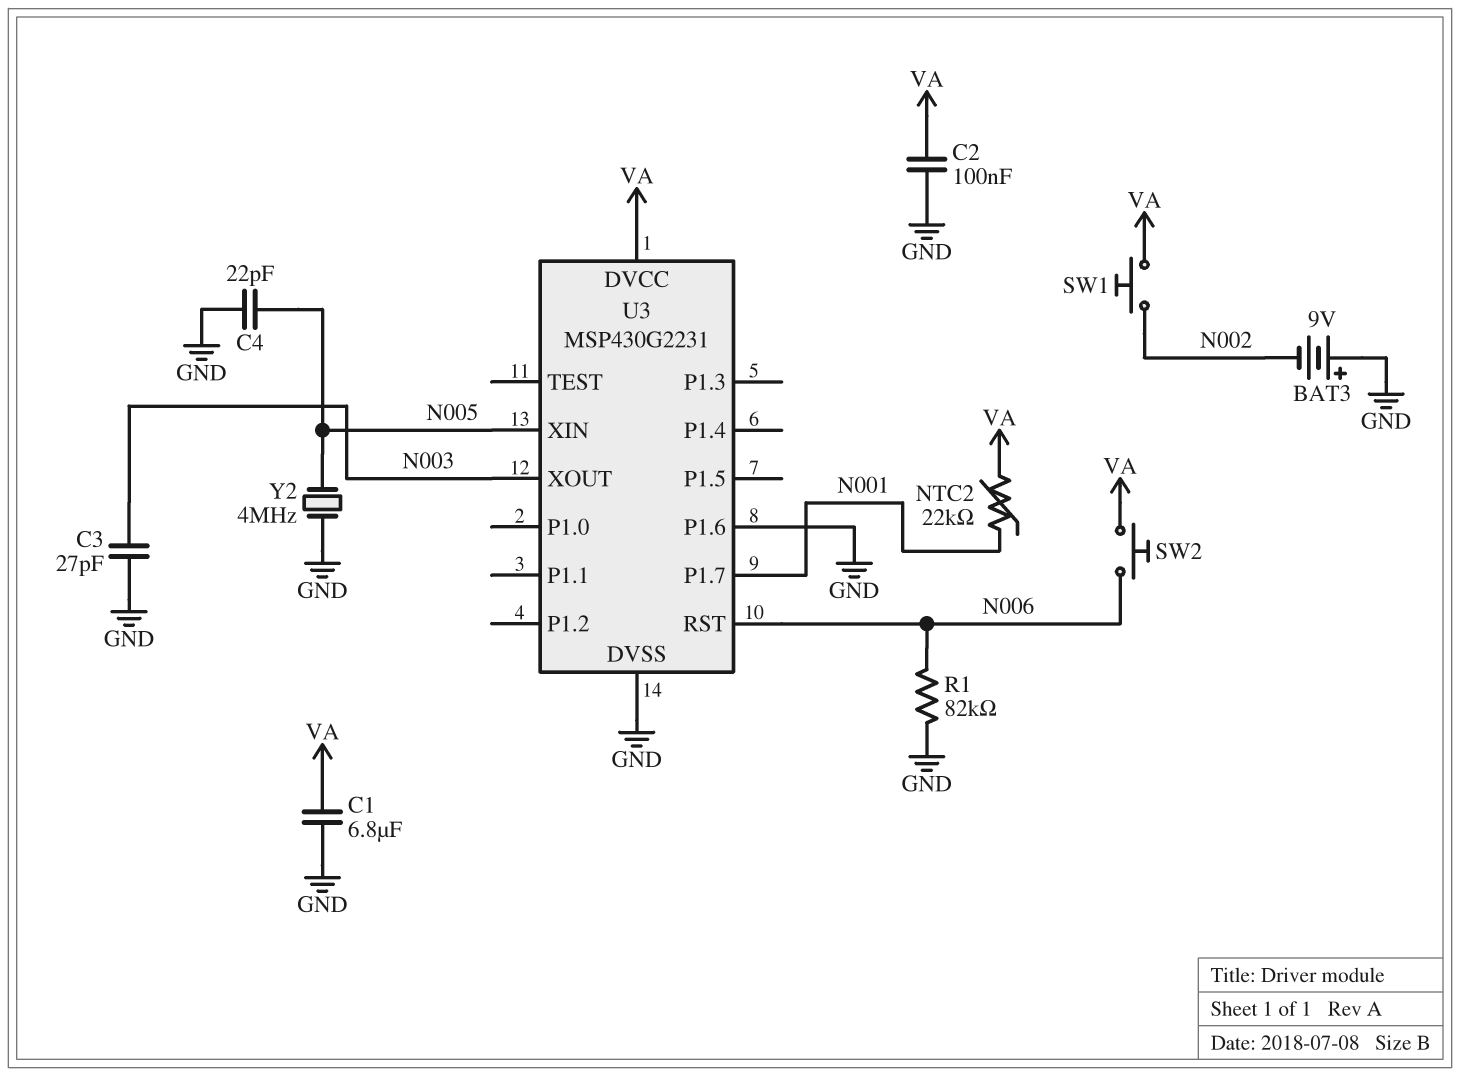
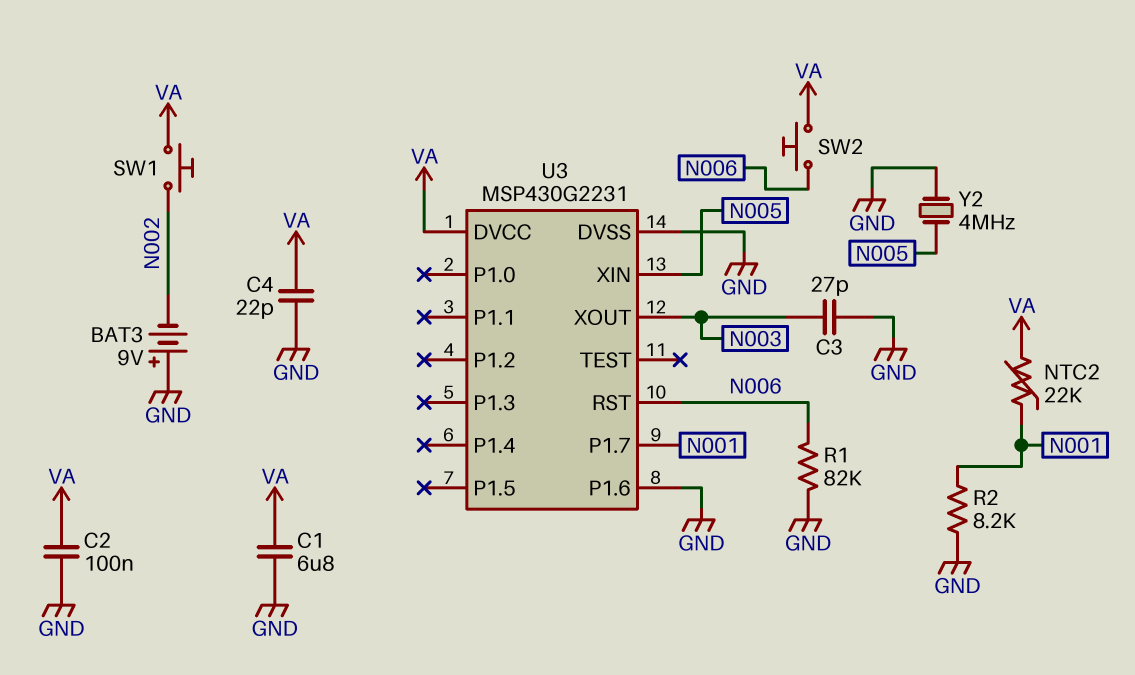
C4: 22pF (GND, N005) -> 22pF (GND, VA)
R2: none -> 8.2k (GND, N001)

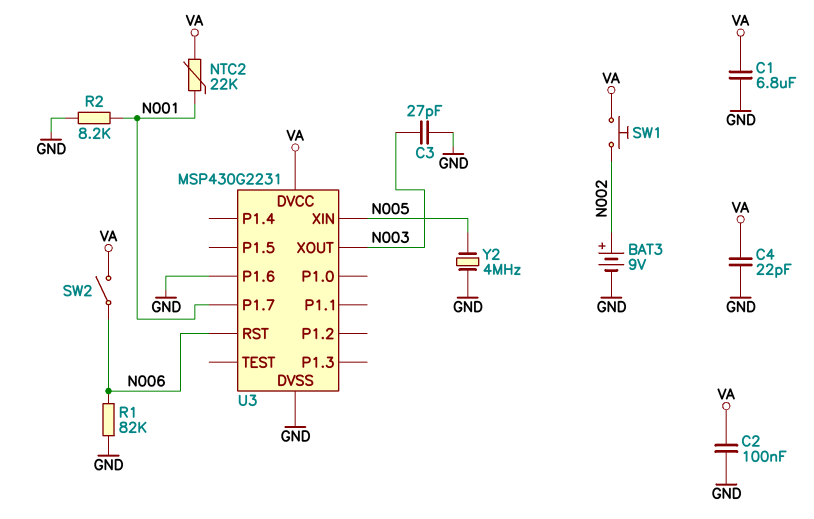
BAT3: 9V (plus GND, minus N002) -> 9V (plus N002, minus GND)
SW2: button (N006, VA) -> switch (N006, VA)

